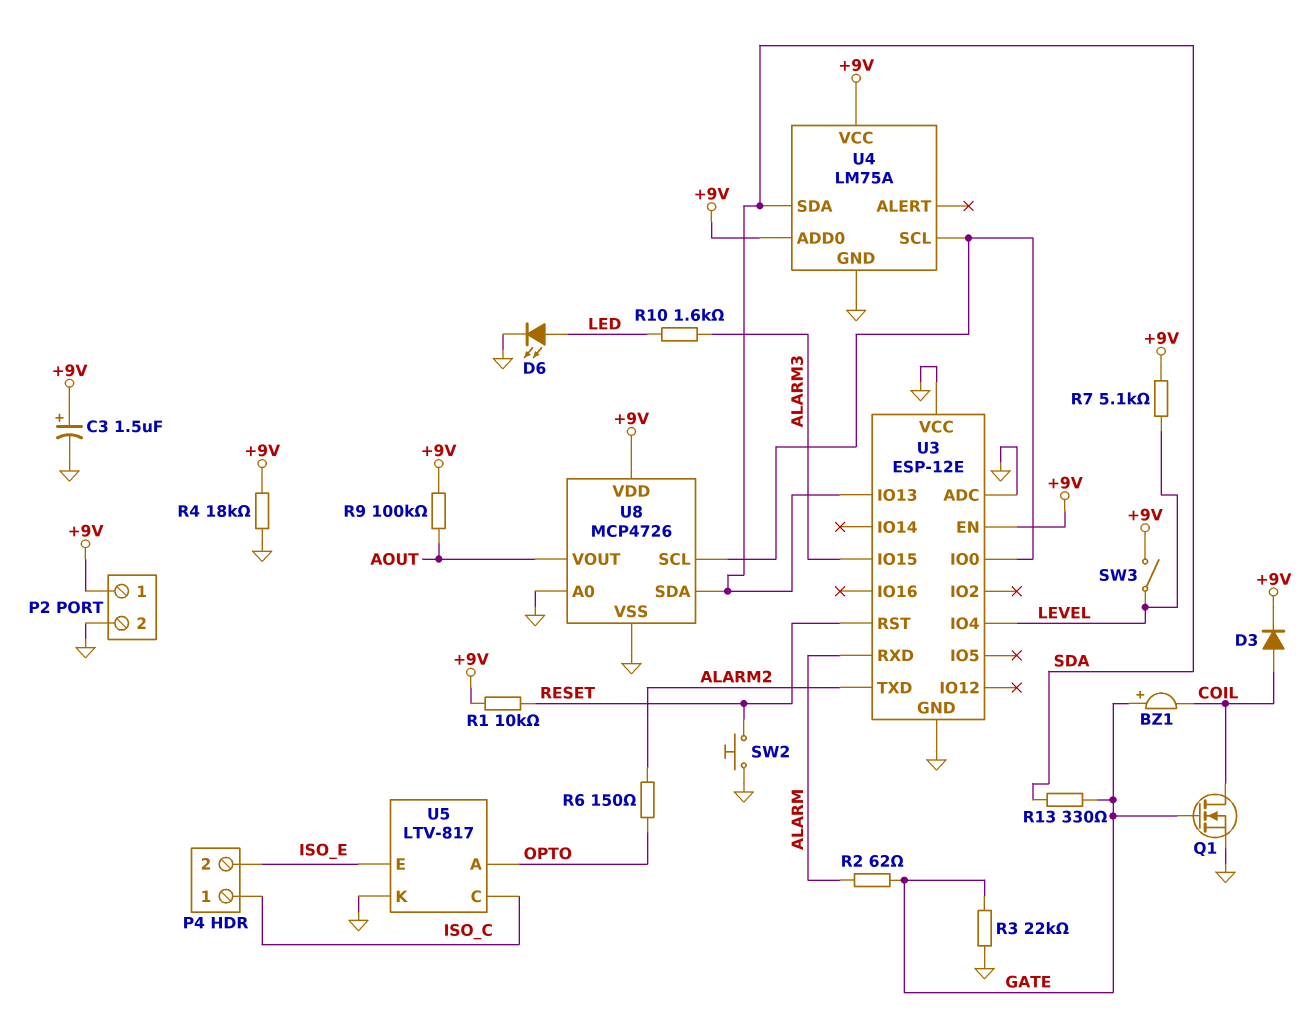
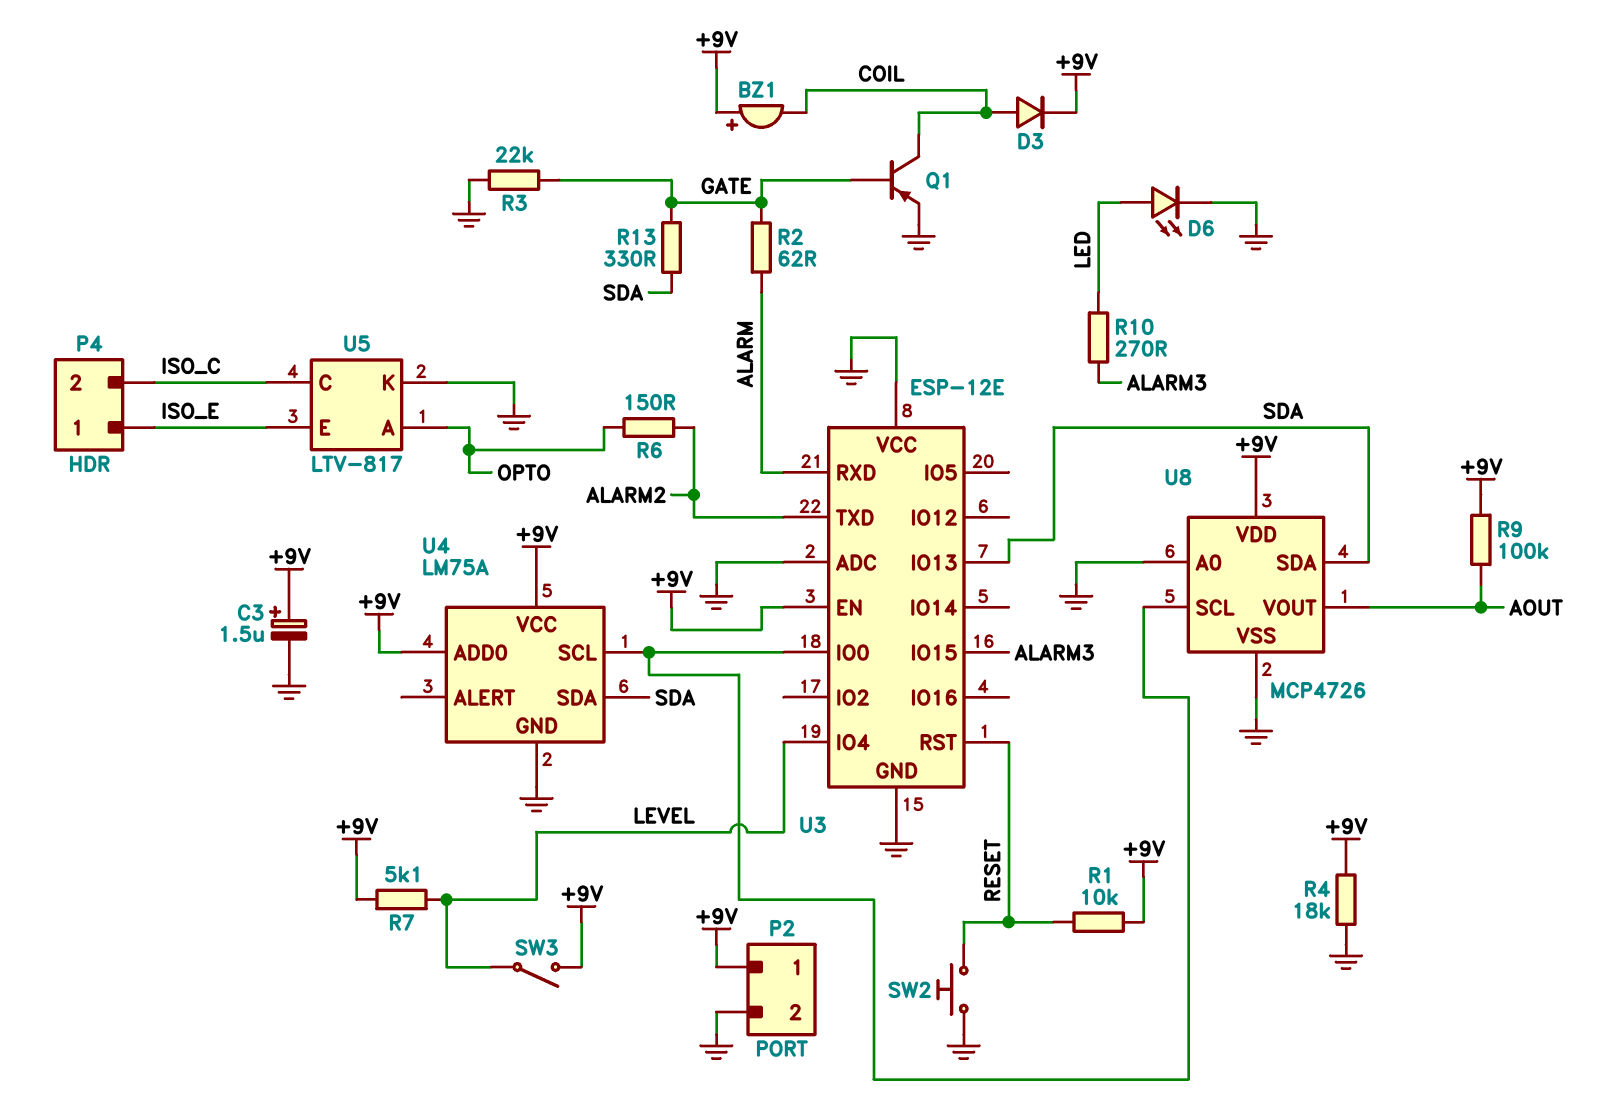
BZ1: buzzer (plus GATE, minus COIL) -> buzzer (plus +9V, minus COIL)
P4 pin 1: ISO_C -> ISO_E
P4 pin 2: ISO_E -> ISO_C
Q1: NMOS (G GATE, D COIL, S GND) -> PNP (B GATE, C COIL, E GND)
R10: 1.6k (ALARM3, LED) -> 270 (ALARM3, LED)

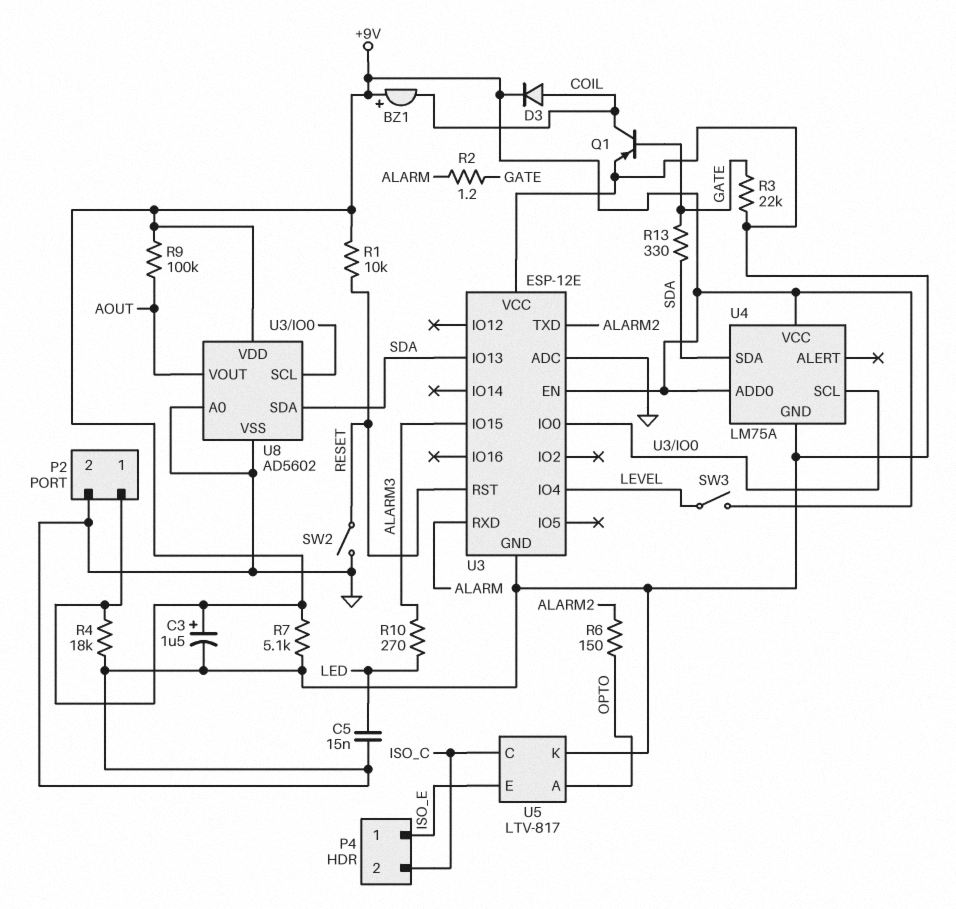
C5: none -> 15nF (GND, LED)
D6: LED (A LED, K GND) -> none
R2: 62 (ALARM, GATE) -> 1.2 (ALARM, GATE)
R7: 5.1k (+9V, LEVEL) -> 5.1k (+9V, GND)
SW2: button (GND, RESET) -> switch (GND, RESET)
U8: MCP4726 -> AD5602

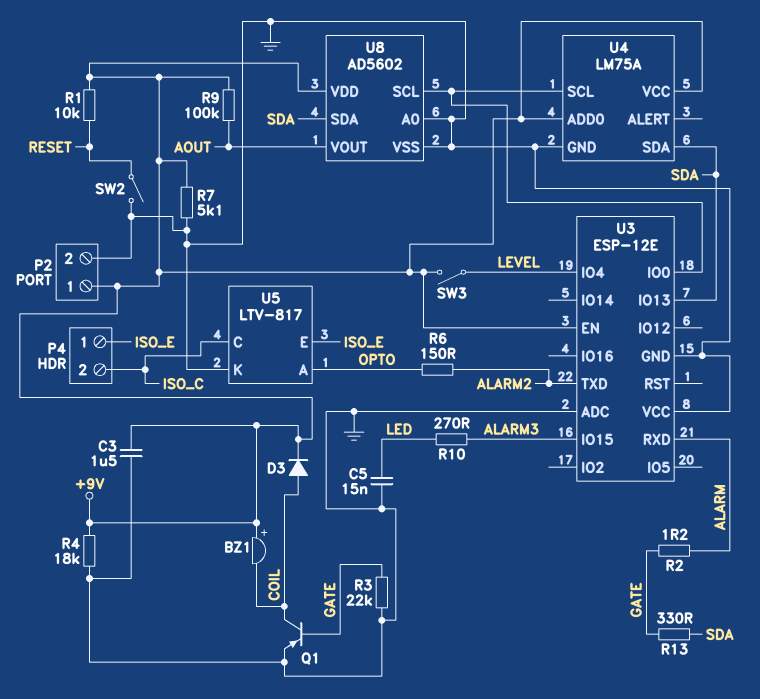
C3: 1.5uF (plus +9V, minus GND) -> 1.5uF (+9V, GND)
U3 pin RST: RESET -> none

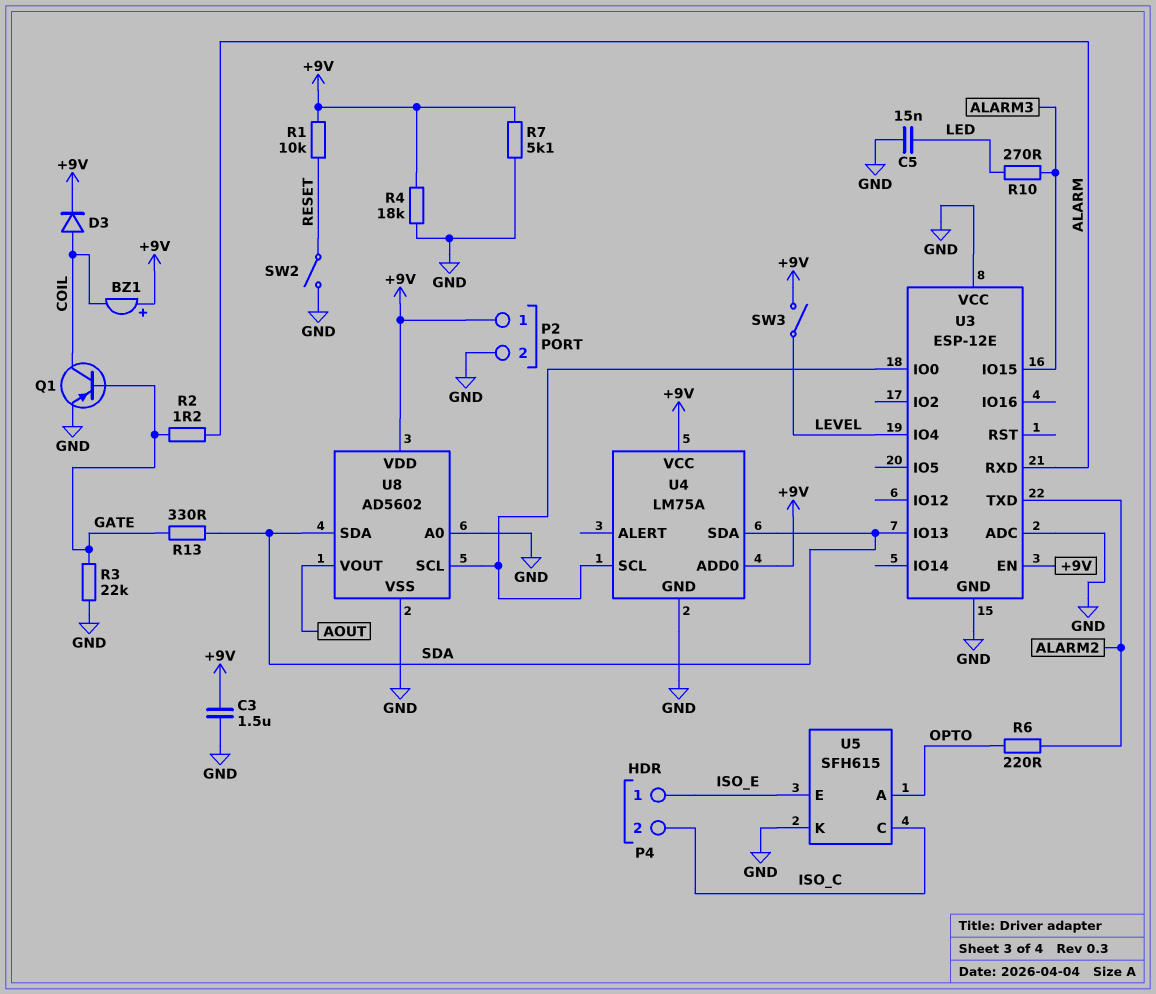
R6: 150 (ALARM2, OPTO) -> 220 (ALARM2, OPTO)
R9: 100k (+9V, AOUT) -> none
U5: LTV-817 -> SFH615

